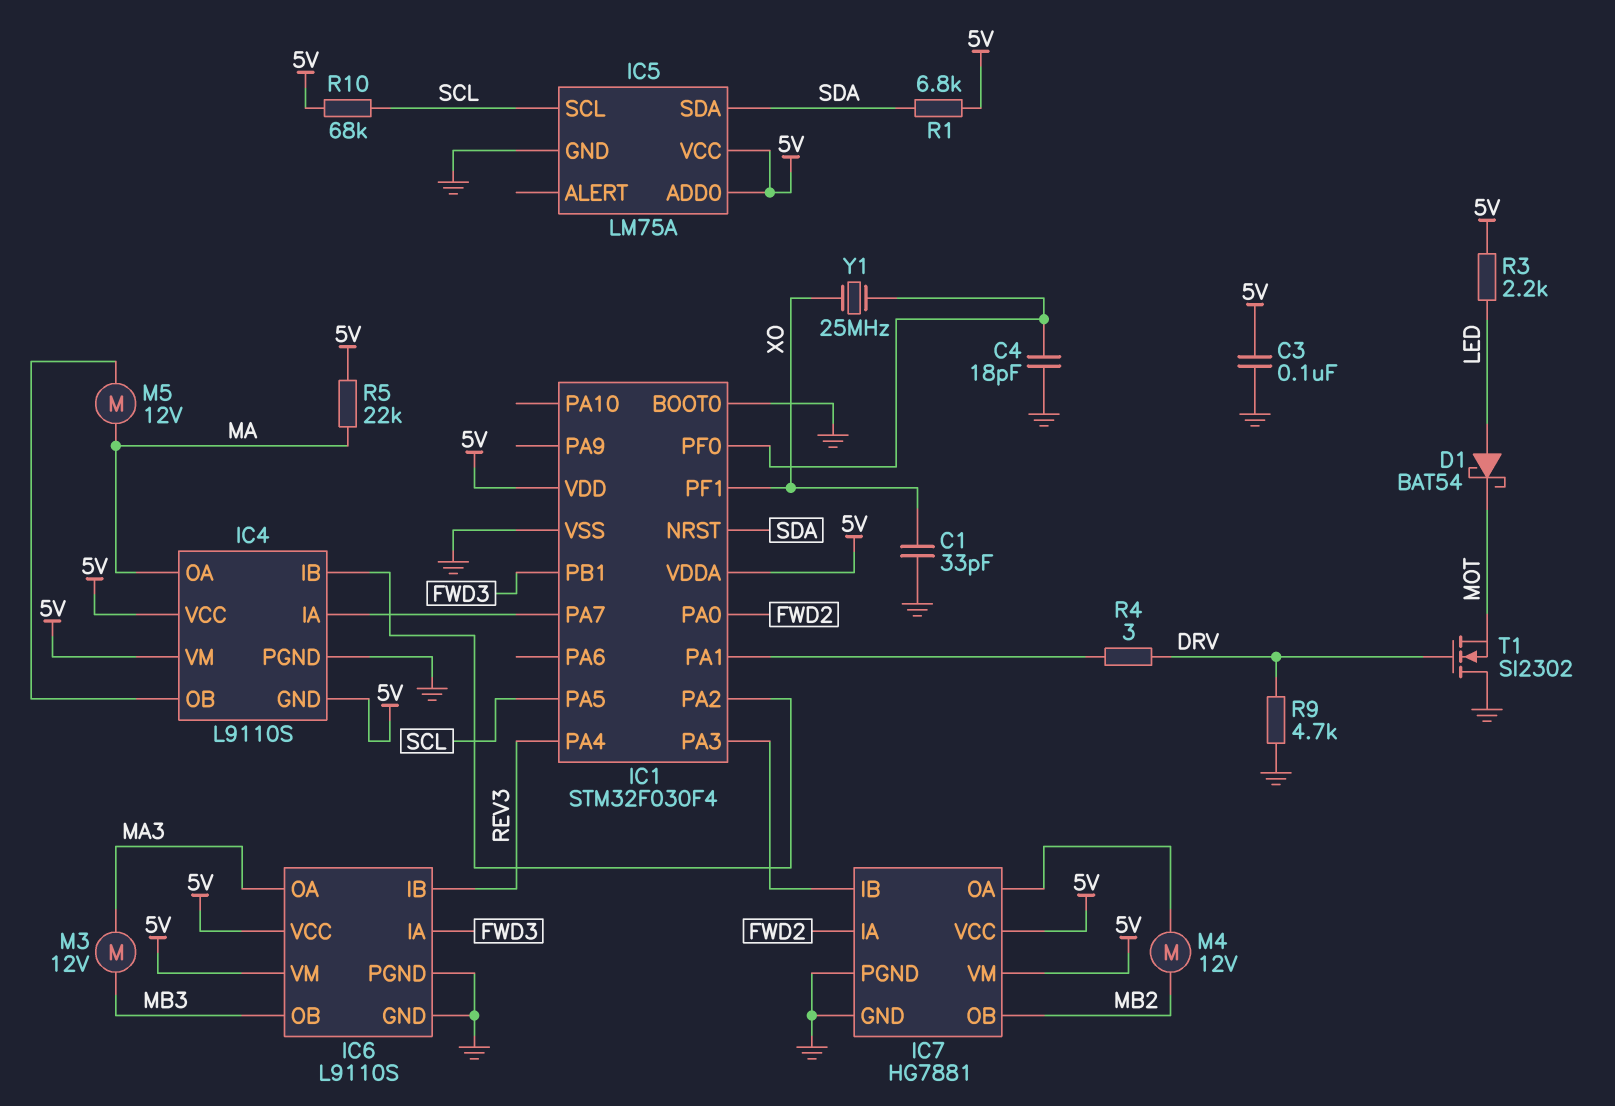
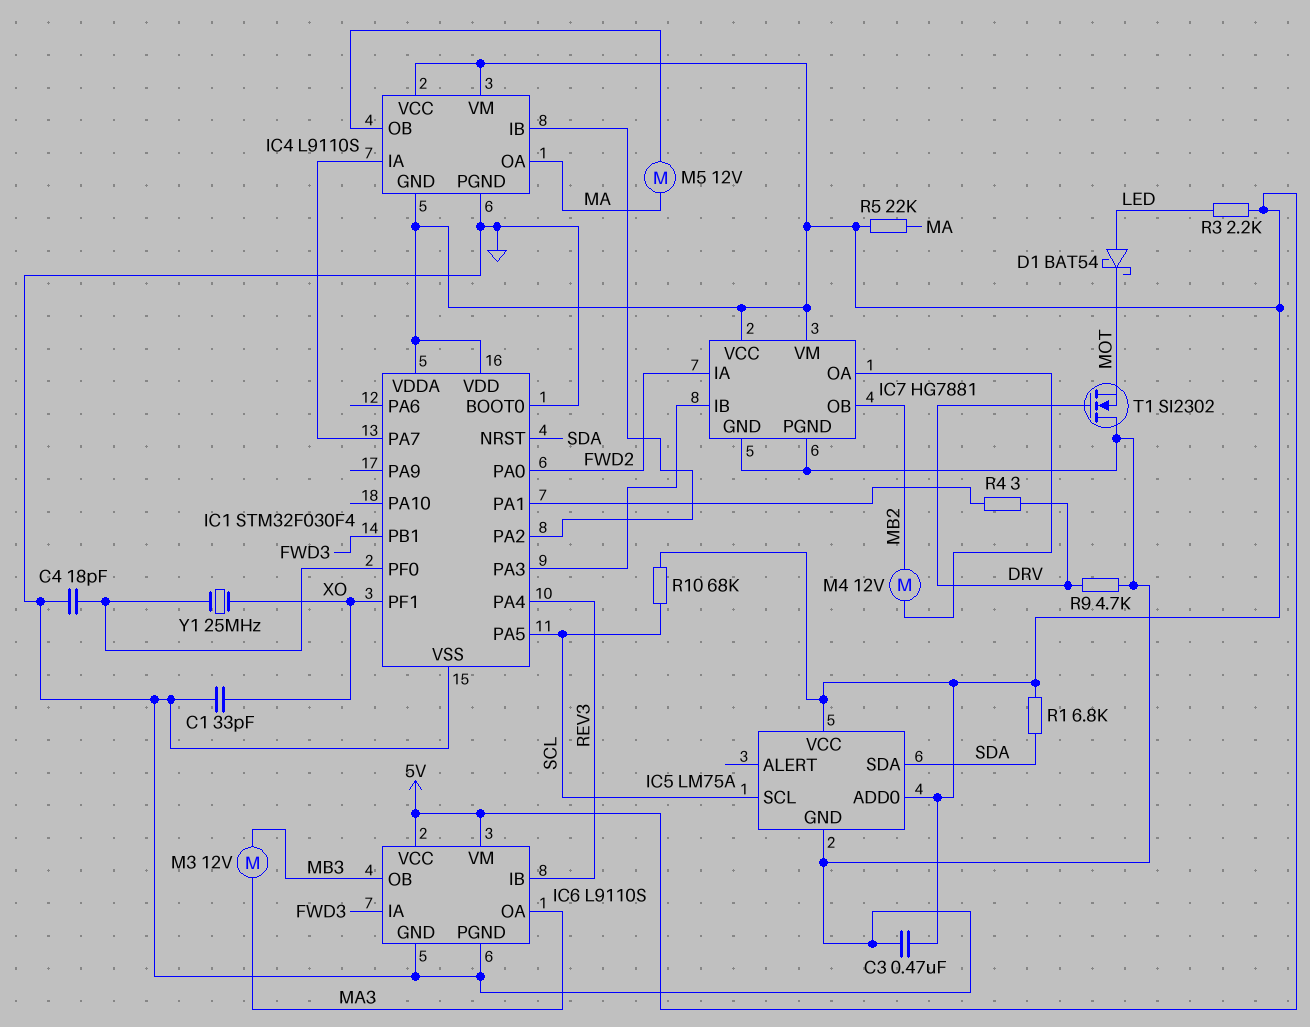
C3: 100nF (5V, GND) -> 470nF (5V, GND)

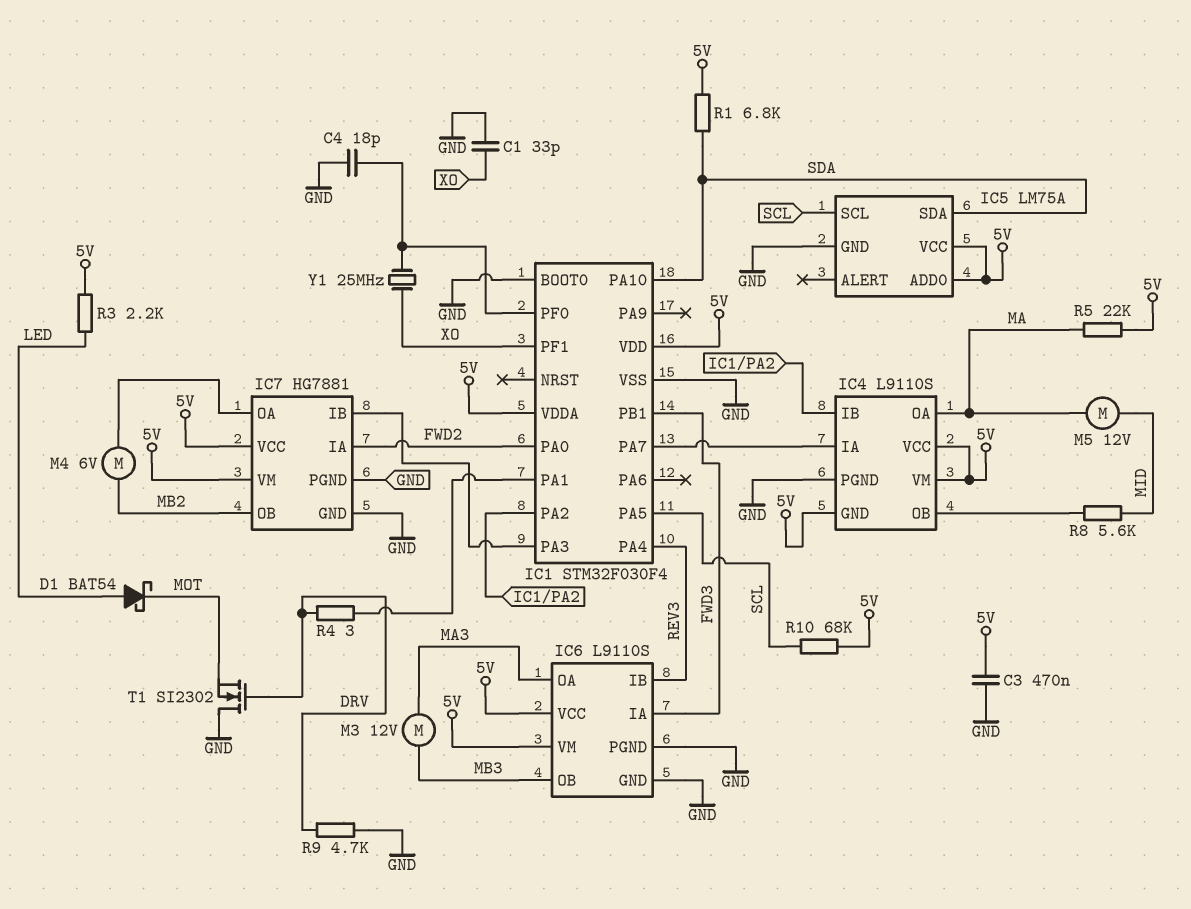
IC1 pin NRST: SDA -> none
IC1 pin PA10: none -> SDA
M4: motor 12V (IC7/OA, MB2) -> motor 6V (IC7/OA, MB2)
M5: motor 12V (IC4/OB, MA) -> motor 12V (MA, MID)
R8: none -> 5.6k (IC4/OB, MID)

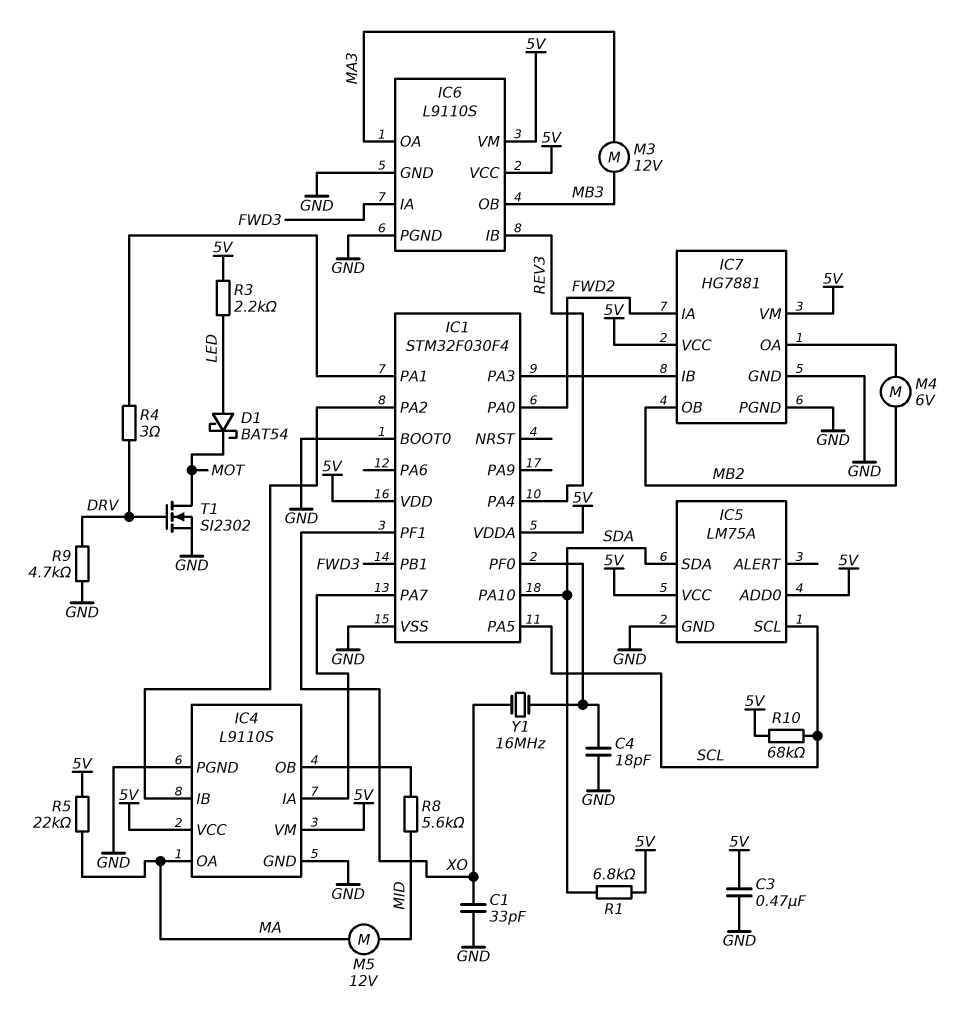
IC4 pin GND: 5V -> GND
T1: NMOS SI2302 (G DRV, D GND, S MOT) -> NMOS SI2302 (G DRV, D MOT, S GND)
Y1: 25MHz (IC1/PF0, XO) -> 16MHz (IC1/PF0, XO)

